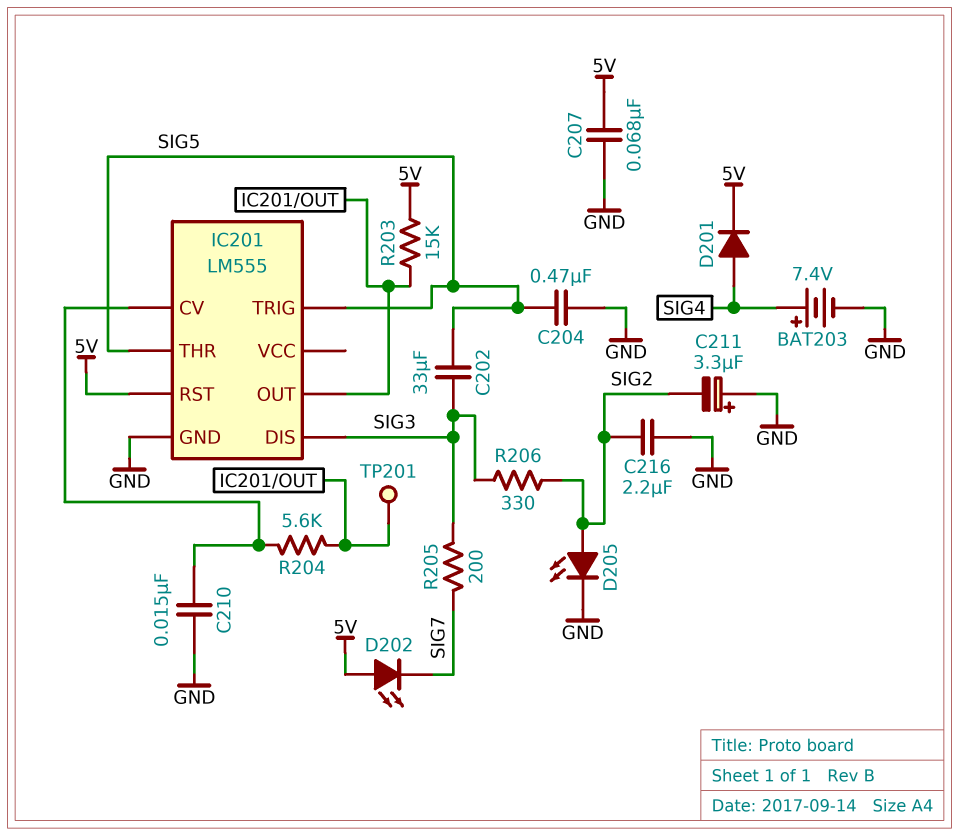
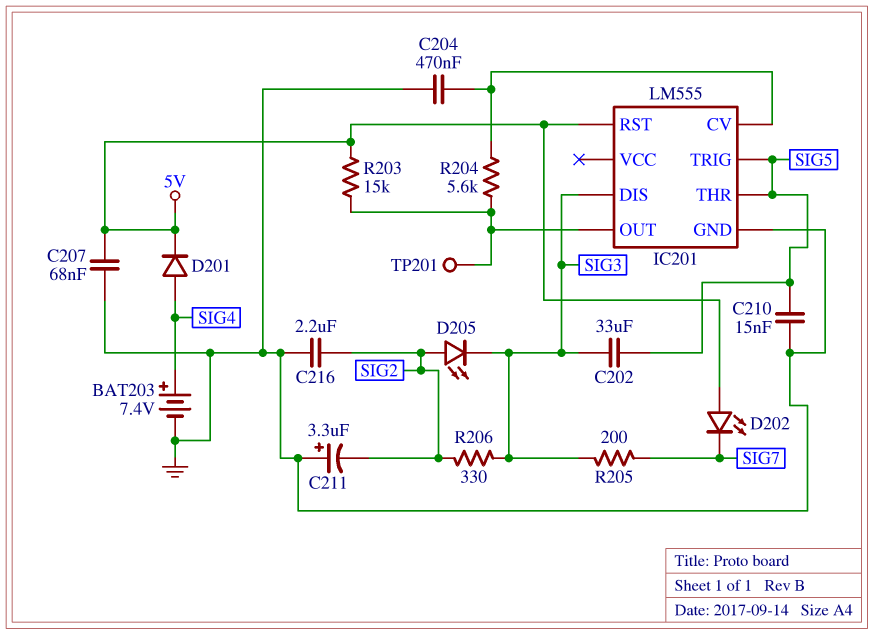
C204: 470nF (GND, SIG5) -> 470nF (GND, IC201/CV)
C210: 15nF (GND, IC201/CV) -> 15nF (GND, SIG5)
D205: LED (A SIG2, K GND) -> LED (A SIG2, K SIG3)

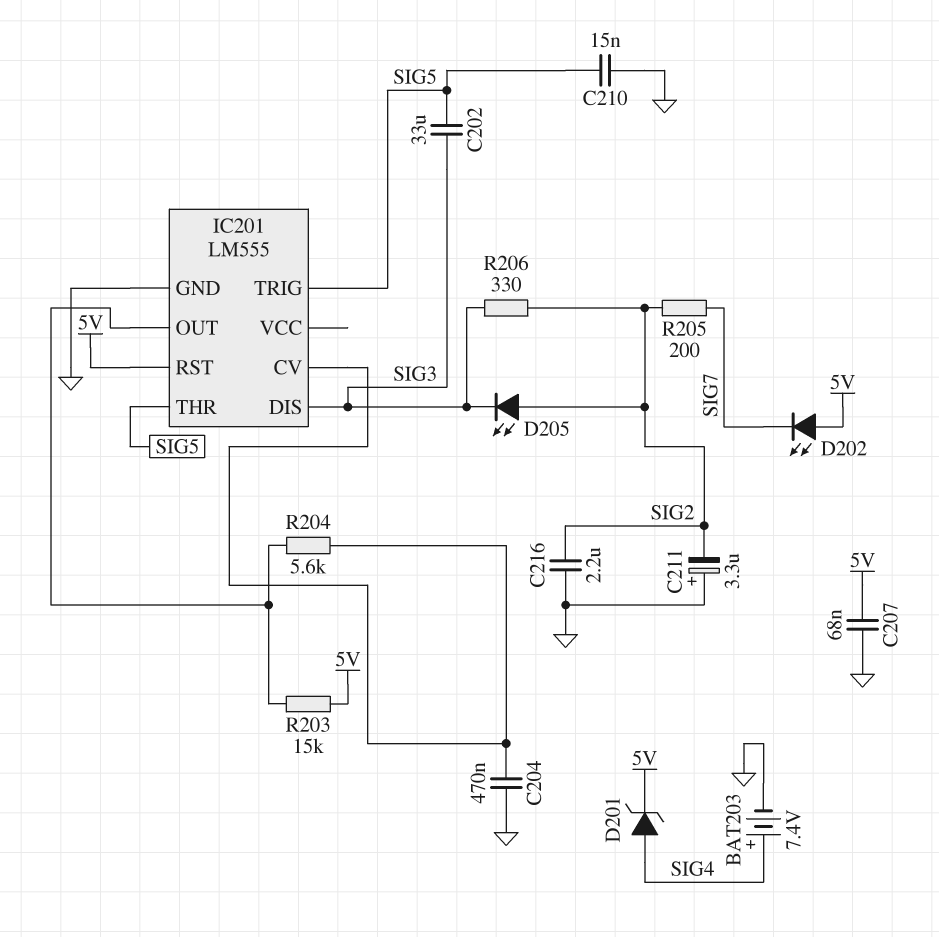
D201: diode (A SIG4, K 5V) -> zener (A SIG4, K 5V)
R205: 200 (SIG3, SIG7) -> 200 (SIG2, SIG7)
TP201: test point (IC201/OUT) -> none

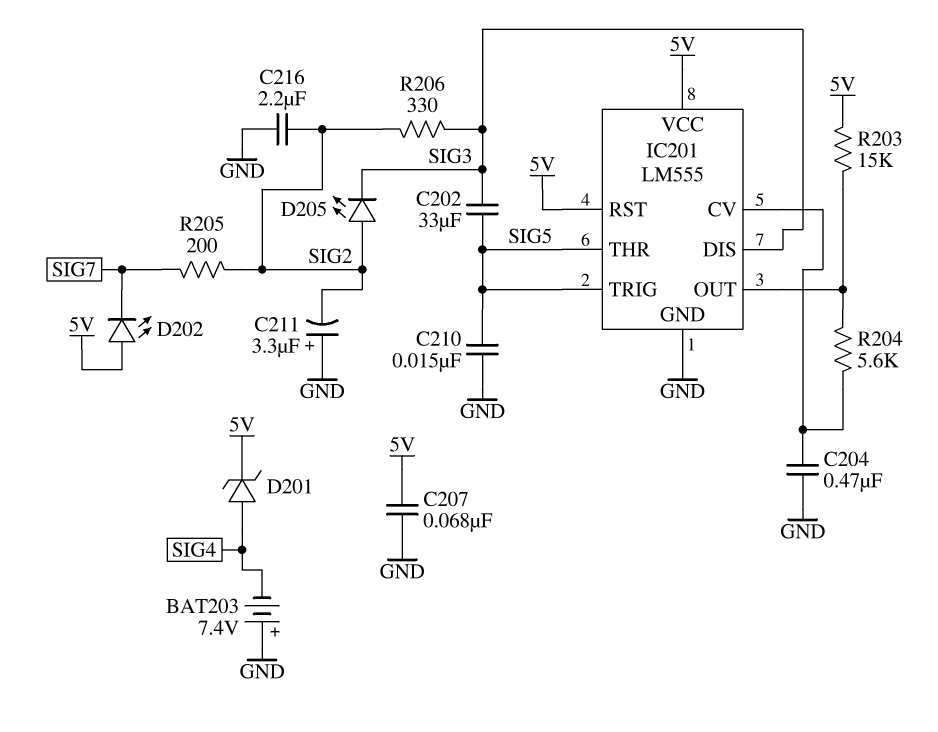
BAT203: 7.4V (plus SIG4, minus GND) -> 7.4V (plus GND, minus SIG4)
IC201 pin VCC: none -> 5V

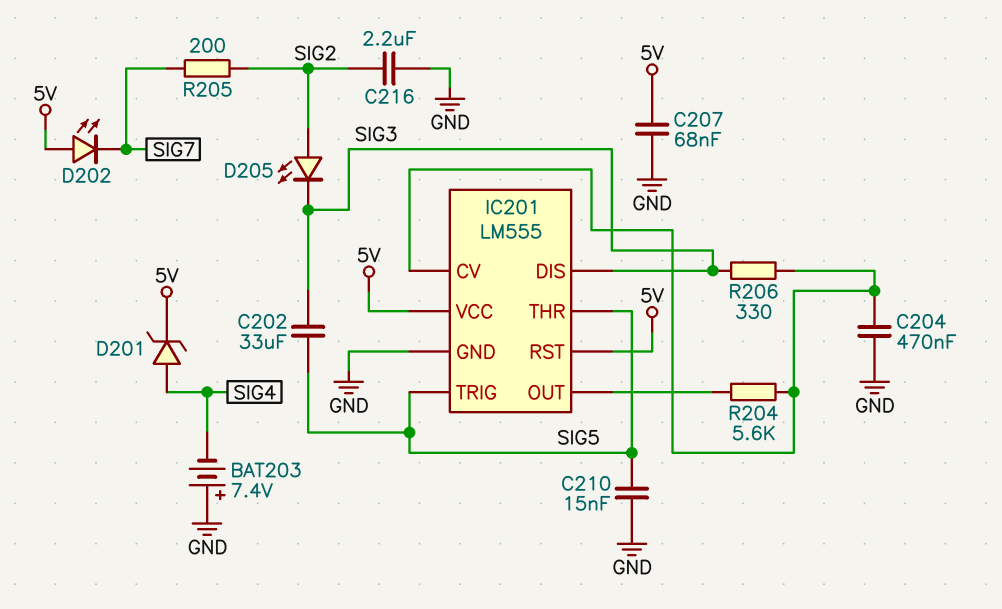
C211: 3.3uF (plus GND, minus SIG2) -> none
R203: 15k (5V, IC201/OUT) -> none
R206: 330 (SIG2, SIG3) -> 330 (IC201/CV, SIG3)

